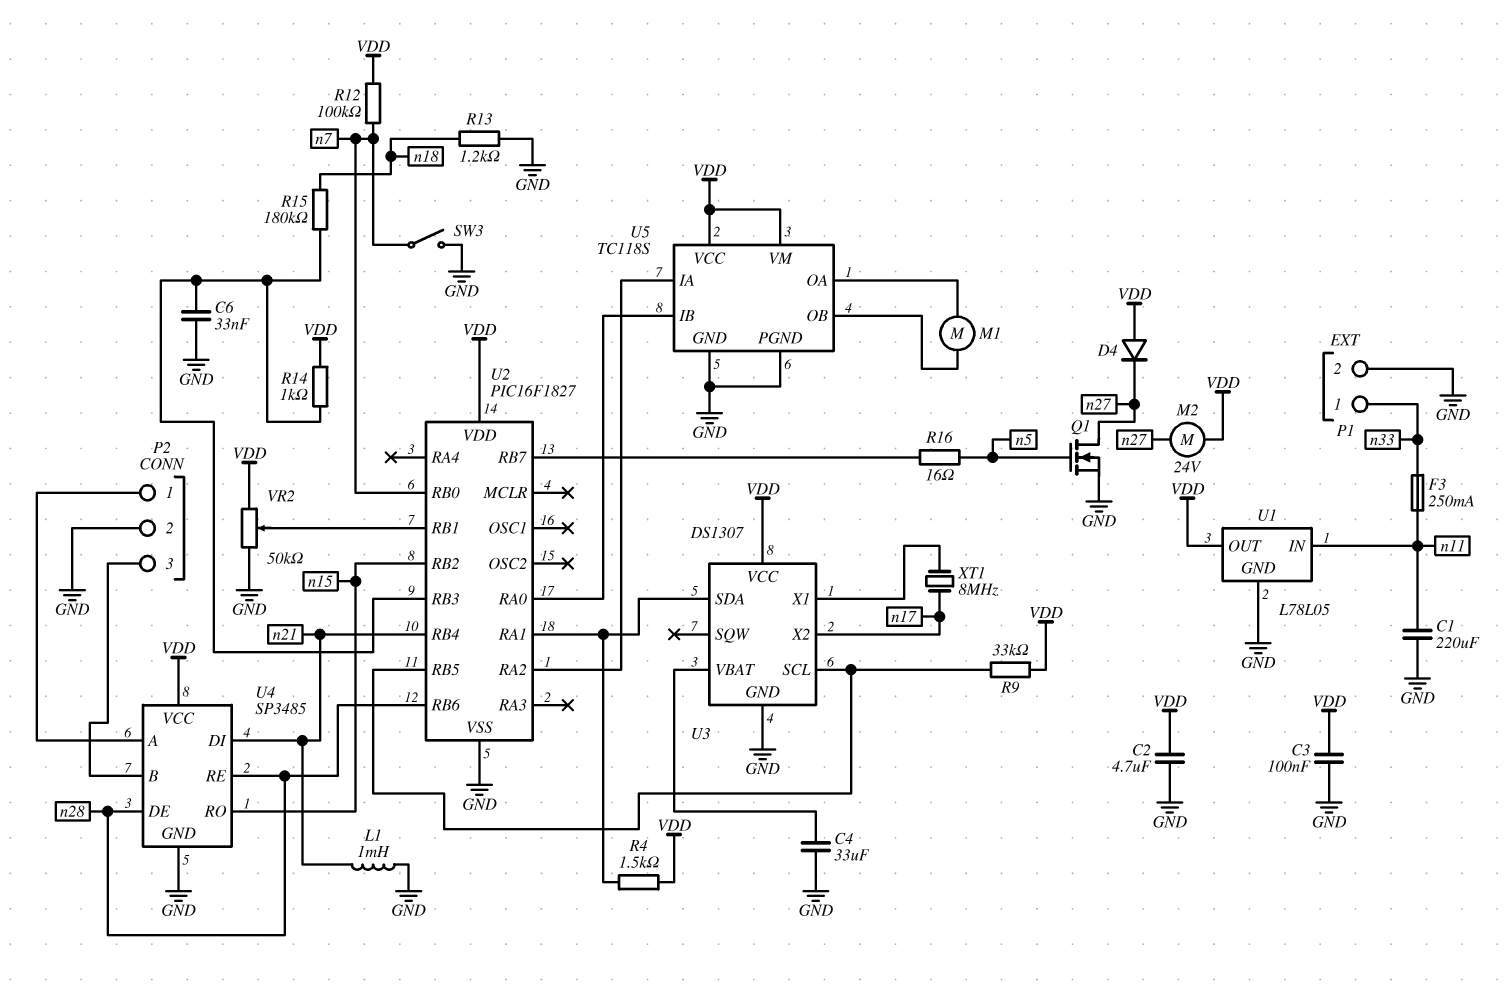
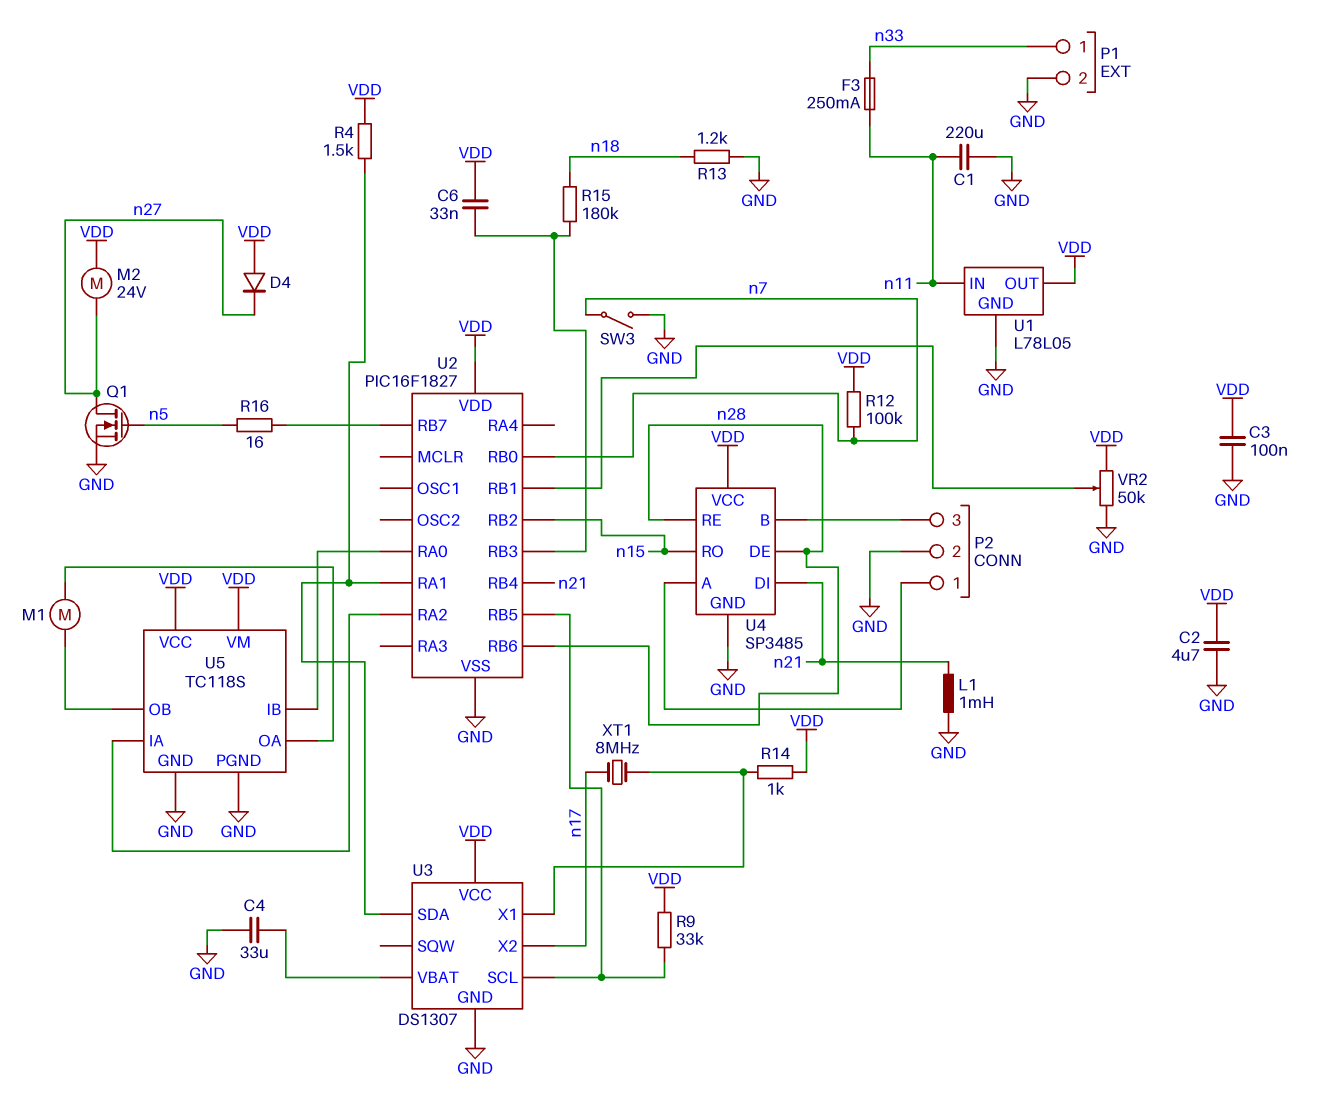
C6: 33nF (GND, U2/RB3) -> 33nF (U2/RB3, VDD)
R14: 1k (U2/RB3, VDD) -> 1k (U3/X1, VDD)

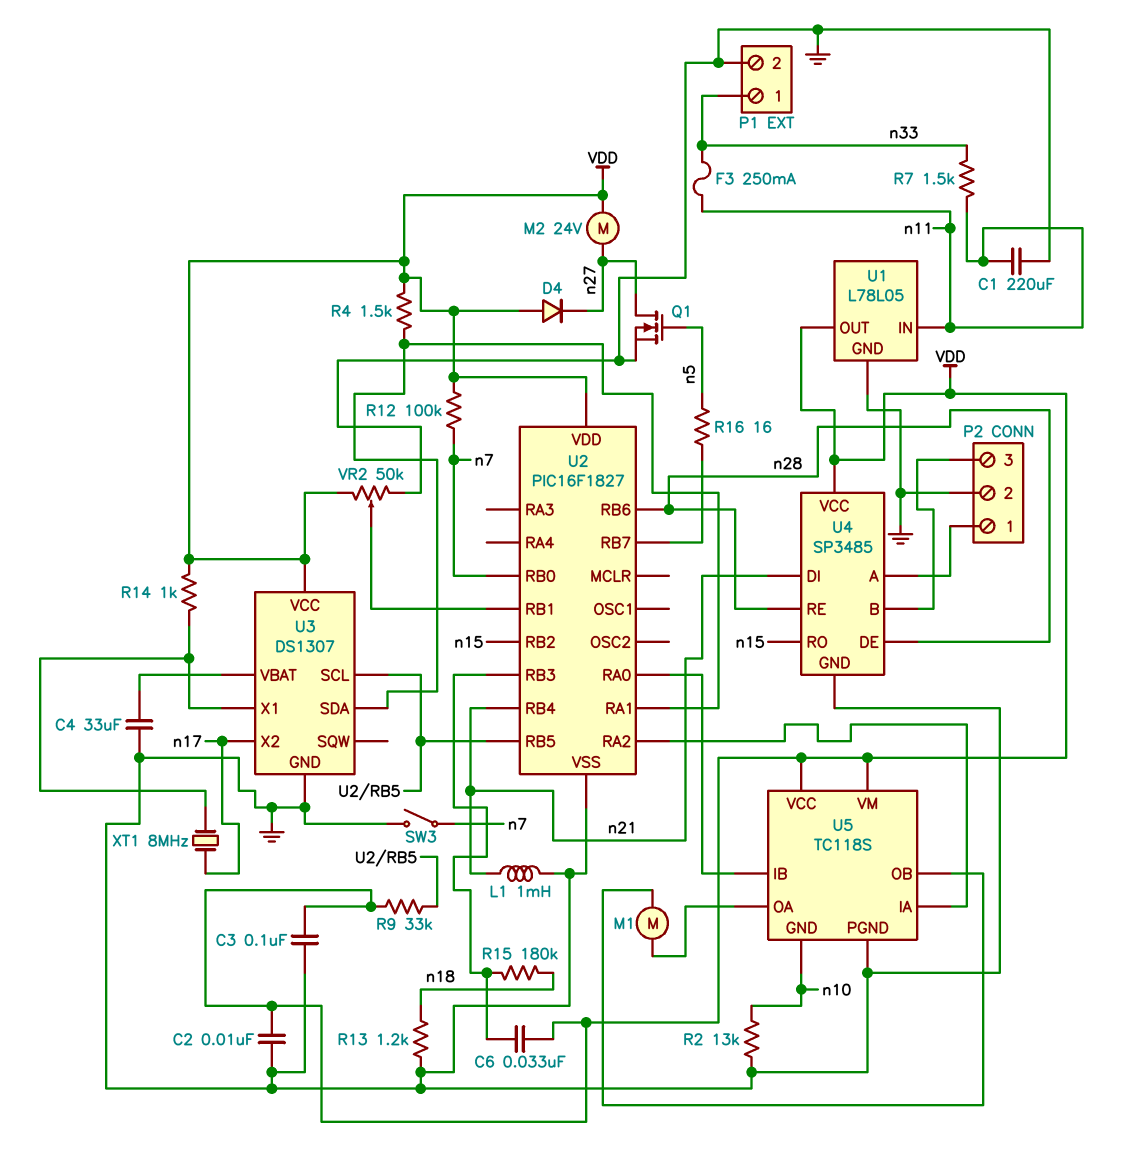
C2: 4.7uF (GND, VDD) -> 10nF (GND, VDD)
R2: none -> 13k (GND, n10)
R7: none -> 1.5k (n11, n33)
U5 pin GND: GND -> n10

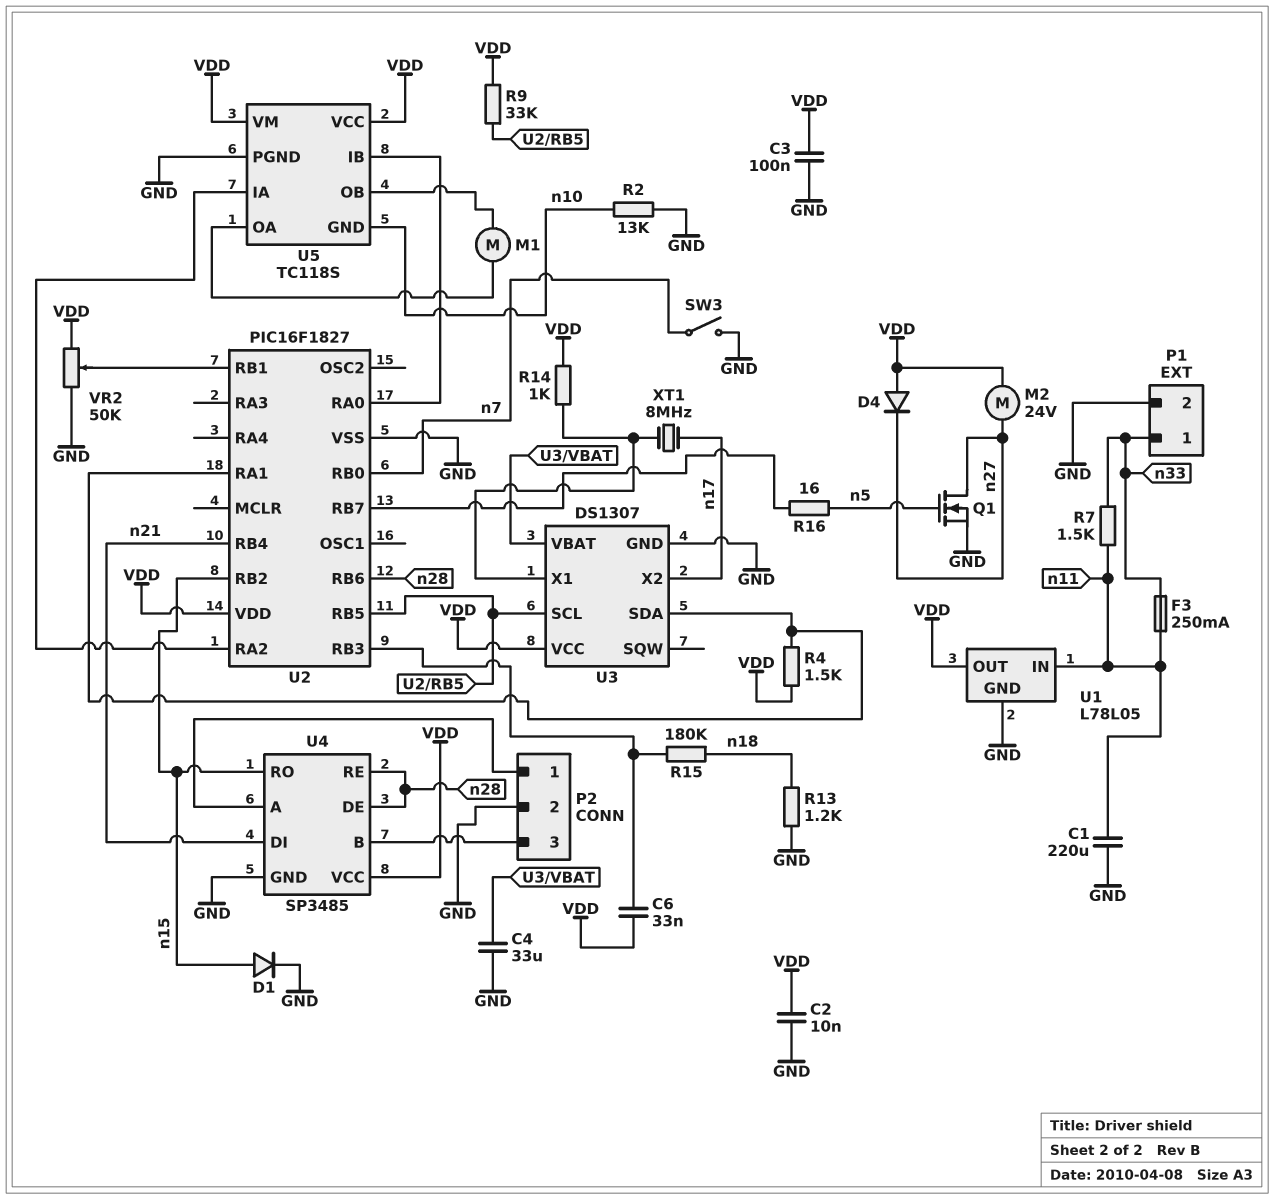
D1: none -> diode (A n15, K GND)
L1: 1mH (GND, n21) -> none
R12: 100k (VDD, n7) -> none

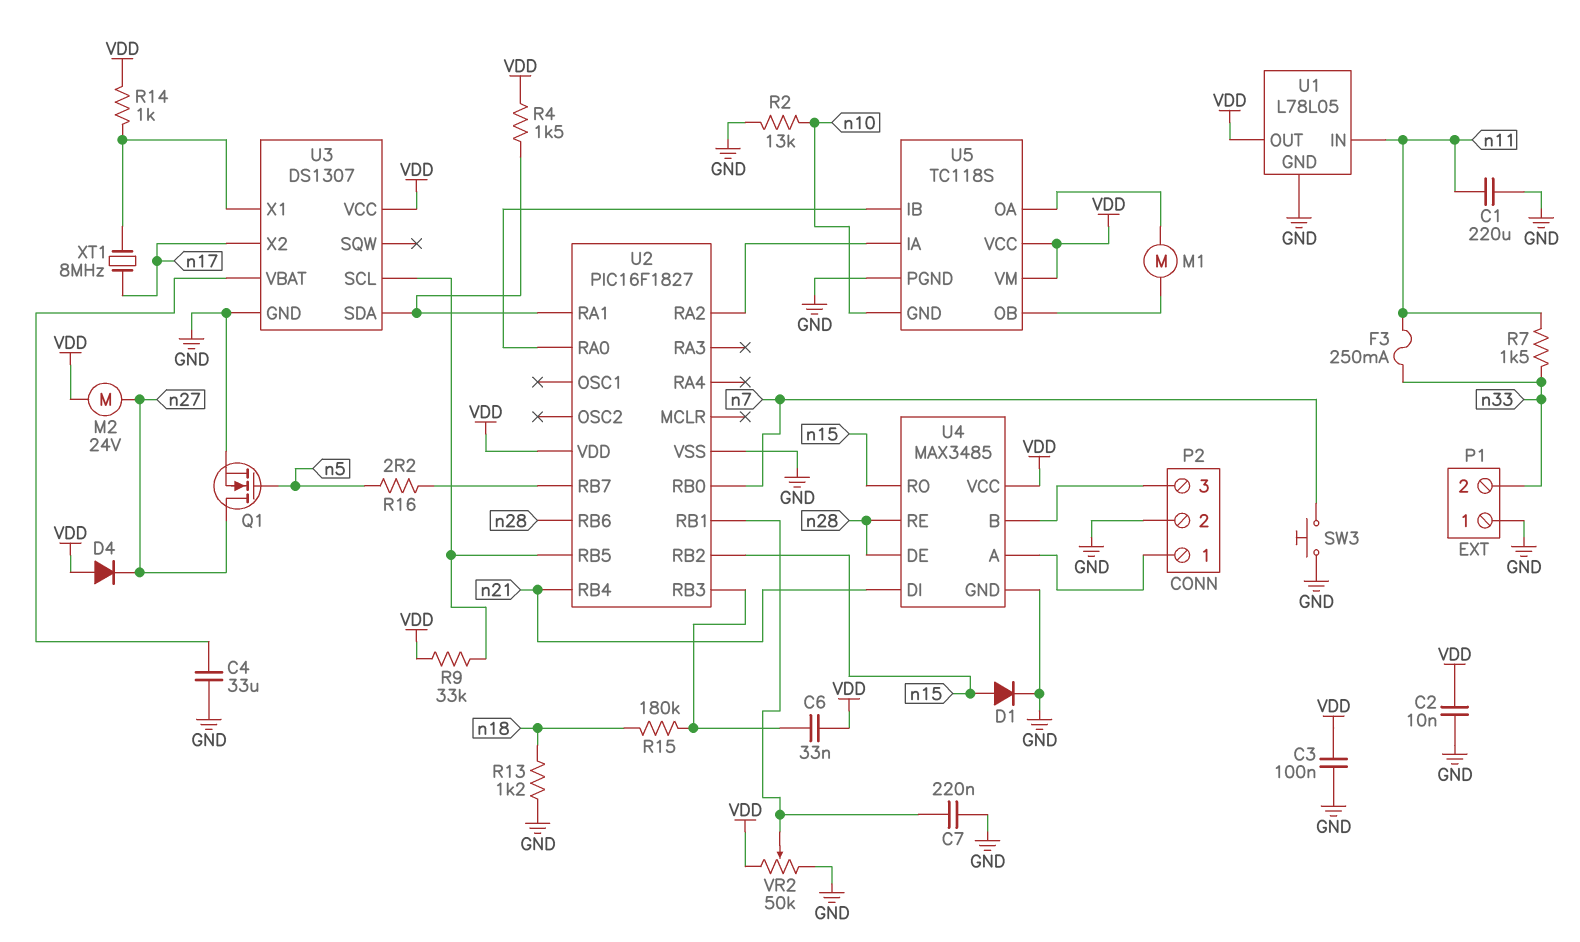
C7: none -> 220nF (GND, U2/RB1)
P1 pin 1: n33 -> GND
P1 pin 2: GND -> n33
R16: 16 (U2/RB7, n5) -> 2.2 (U2/RB7, n5)
SW3: switch (GND, n7) -> button (GND, n7)
U4: SP3485 -> MAX3485

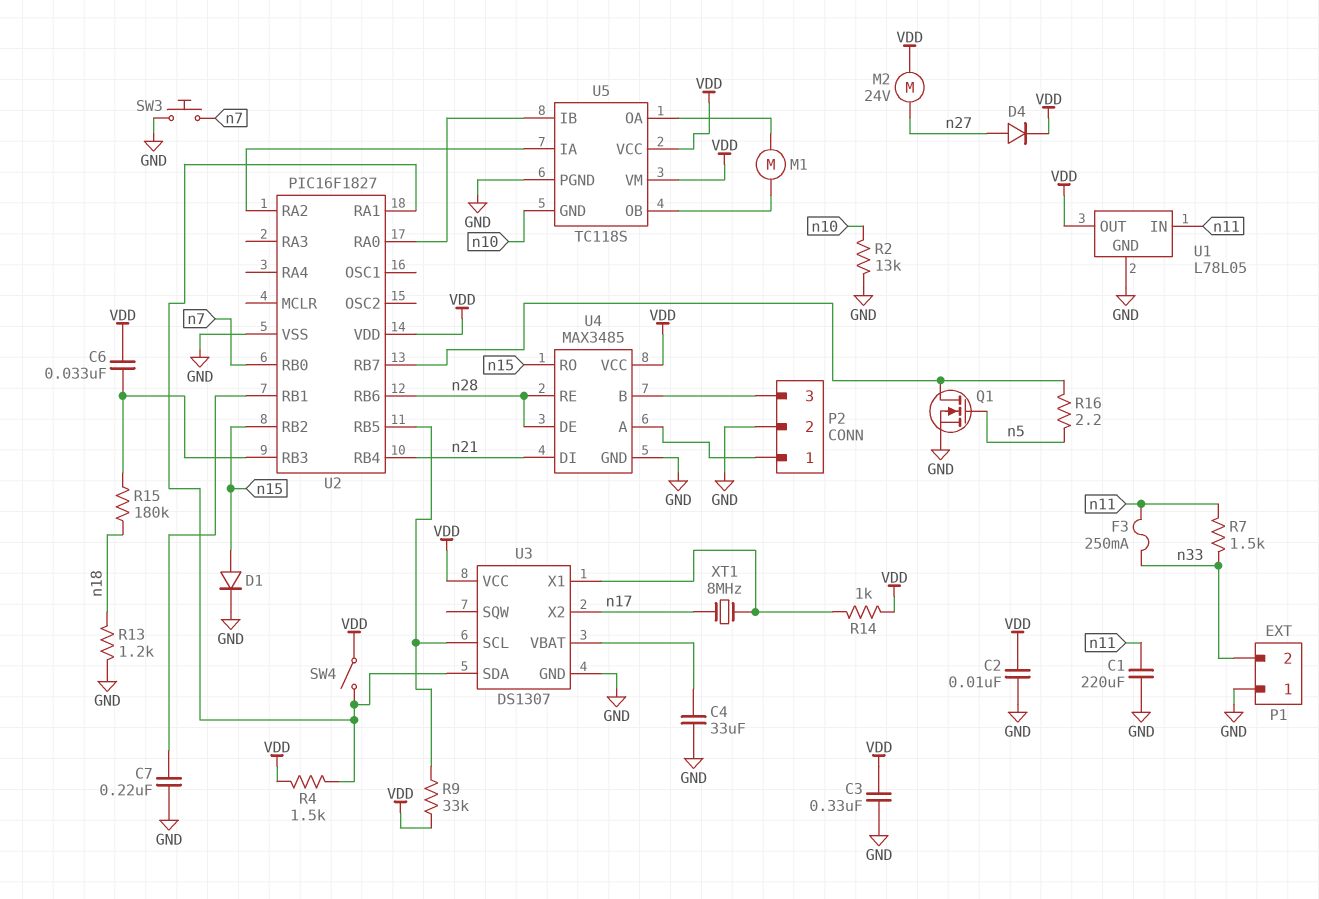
C3: 100nF (GND, VDD) -> 330nF (GND, VDD)
D4: diode (A VDD, K n27) -> diode (A n27, K VDD)
Q1: NMOS (G n5, D n27, S GND) -> NMOS (G n5, D U2/RB7, S GND)
SW4: none -> switch (U2/RA1, VDD)
VR2: 50k (GND, VDD, wiper U2/RB1) -> none

